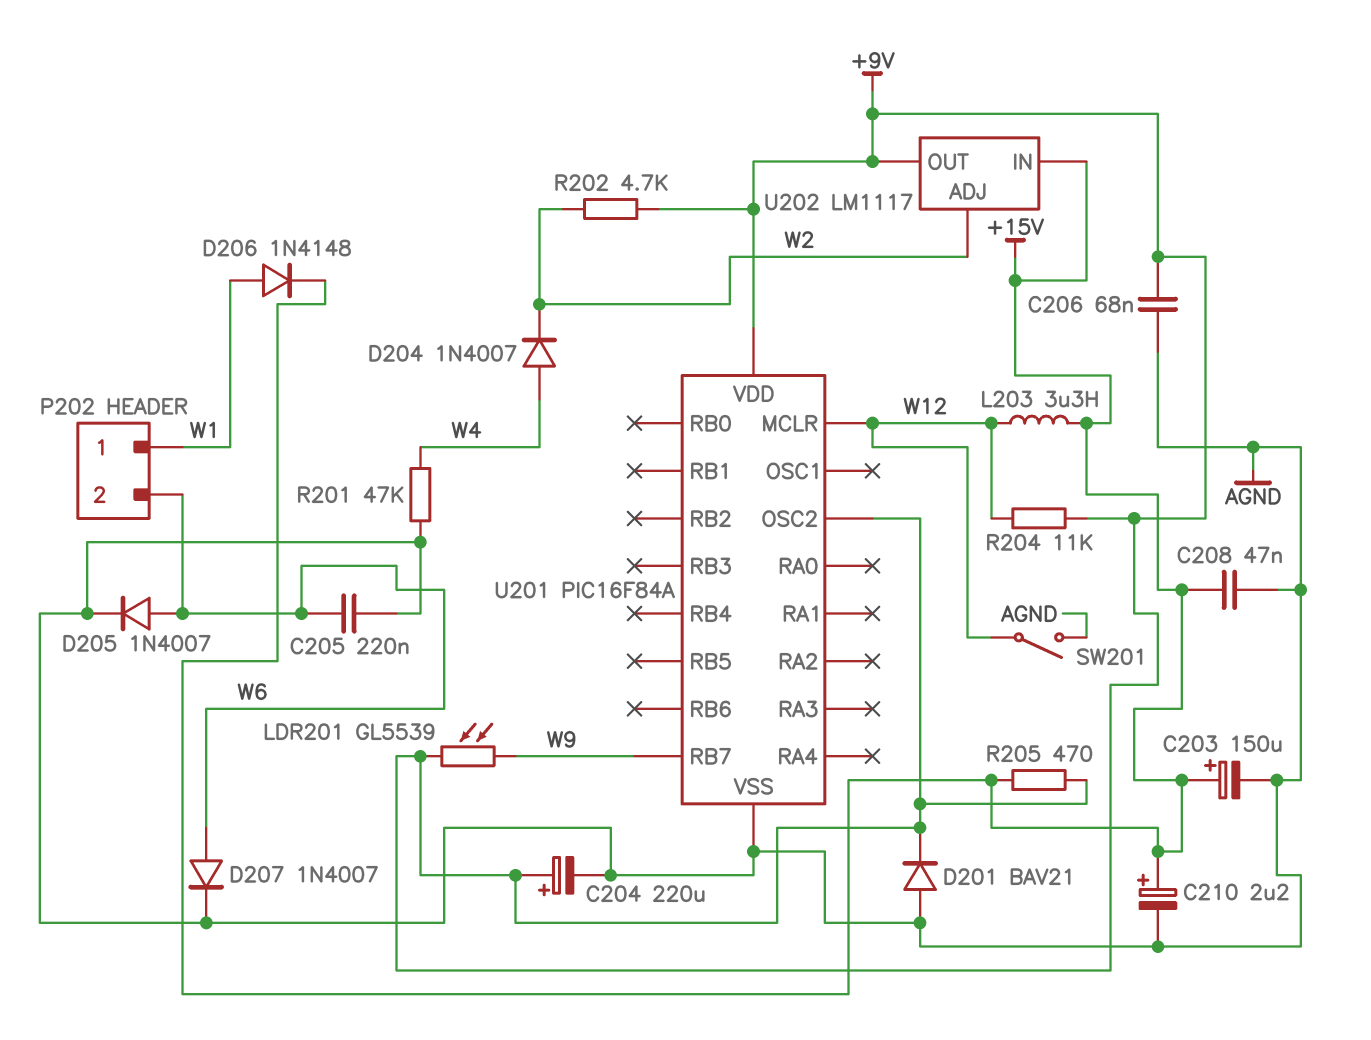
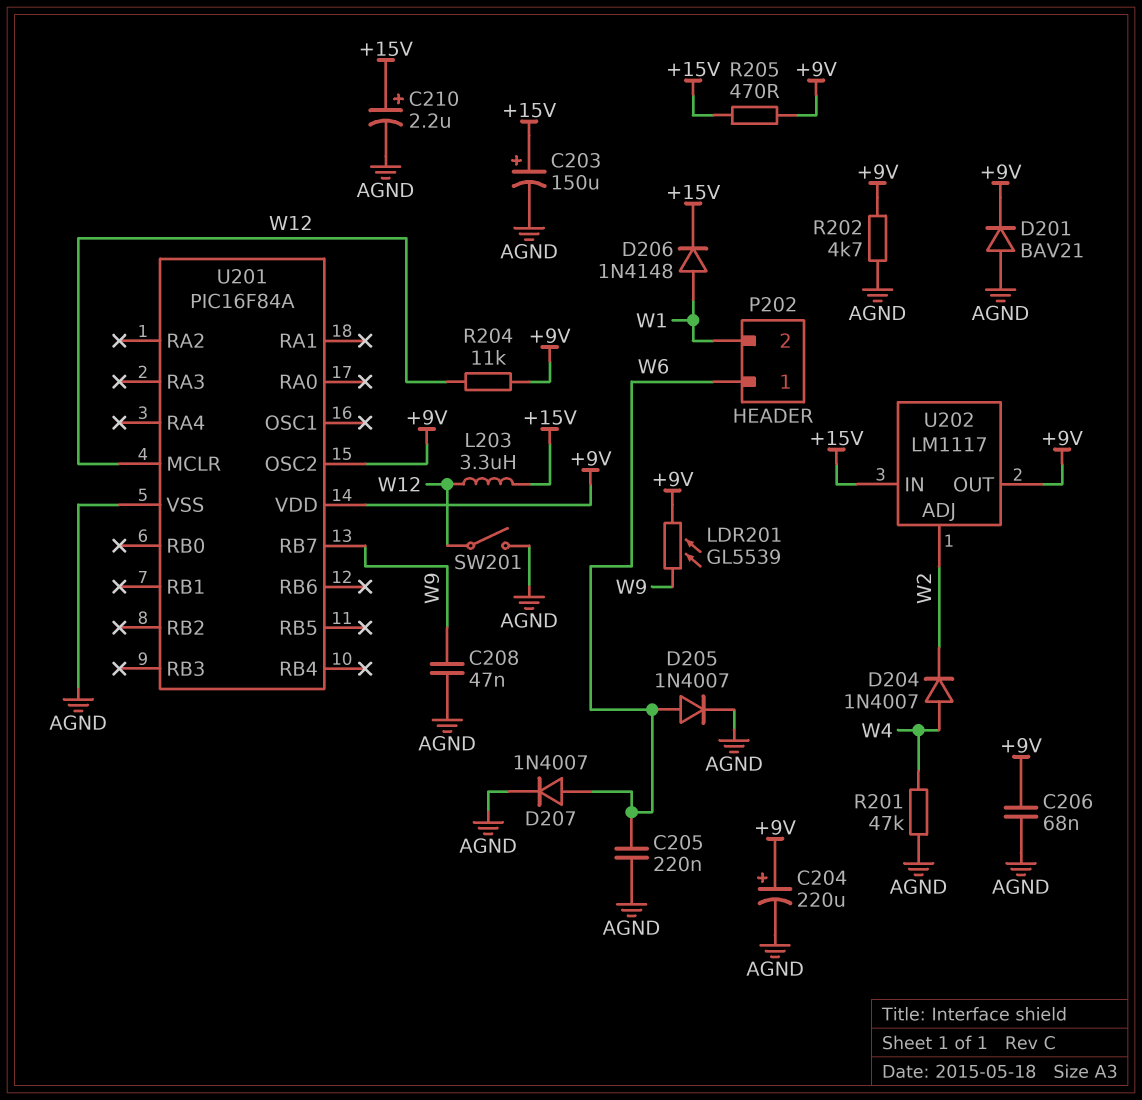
C208: 47nF (+15V, AGND) -> 47nF (AGND, W9)
P202 pin 1: W1 -> W6
P202 pin 2: W6 -> W1
R202: 4.7k (+9V, W2) -> 4.7k (+9V, AGND)

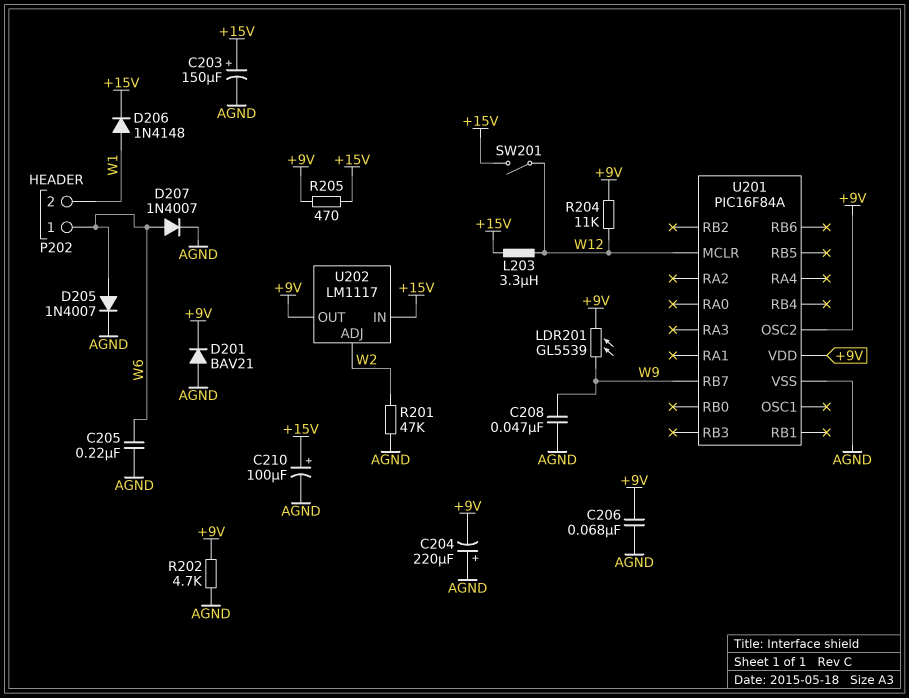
C204: 220uF (plus +9V, minus AGND) -> 220uF (plus AGND, minus +9V)
C210: 2.2uF (plus +15V, minus AGND) -> 100uF (plus +15V, minus AGND)
D204: diode 1N4007 (A W4, K W2) -> none
R201: 47k (AGND, W4) -> 47k (AGND, W2)
SW201: switch (AGND, W12) -> switch (+15V, W12)

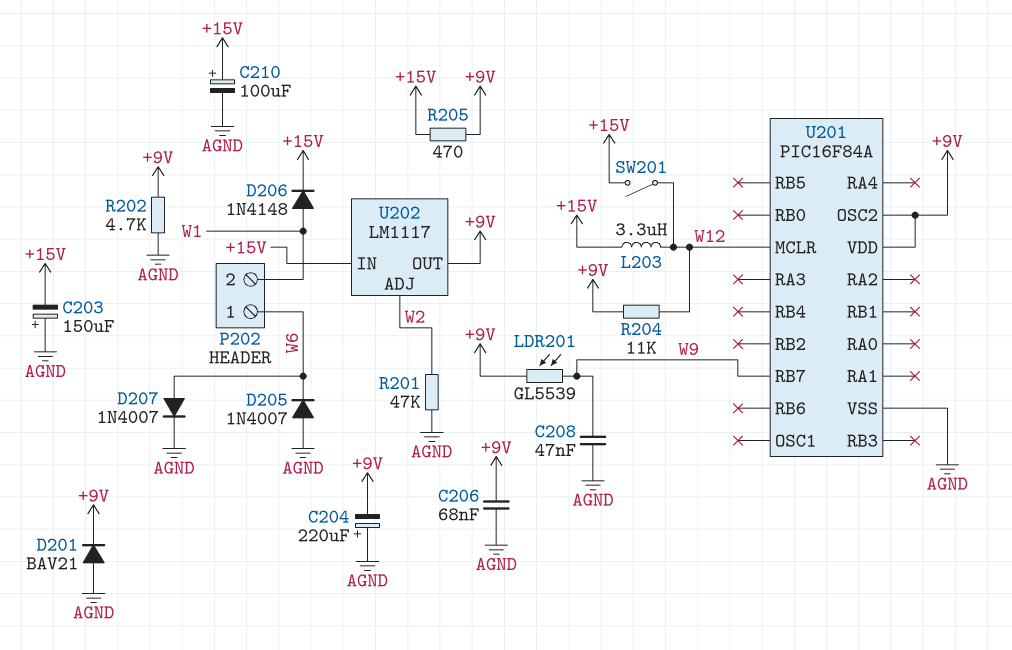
C203: 150uF (plus +15V, minus AGND) -> 150uF (plus AGND, minus +15V)
C205: 220nF (AGND, W6) -> none
D205: diode 1N4007 (A W6, K AGND) -> diode 1N4007 (A AGND, K W6)

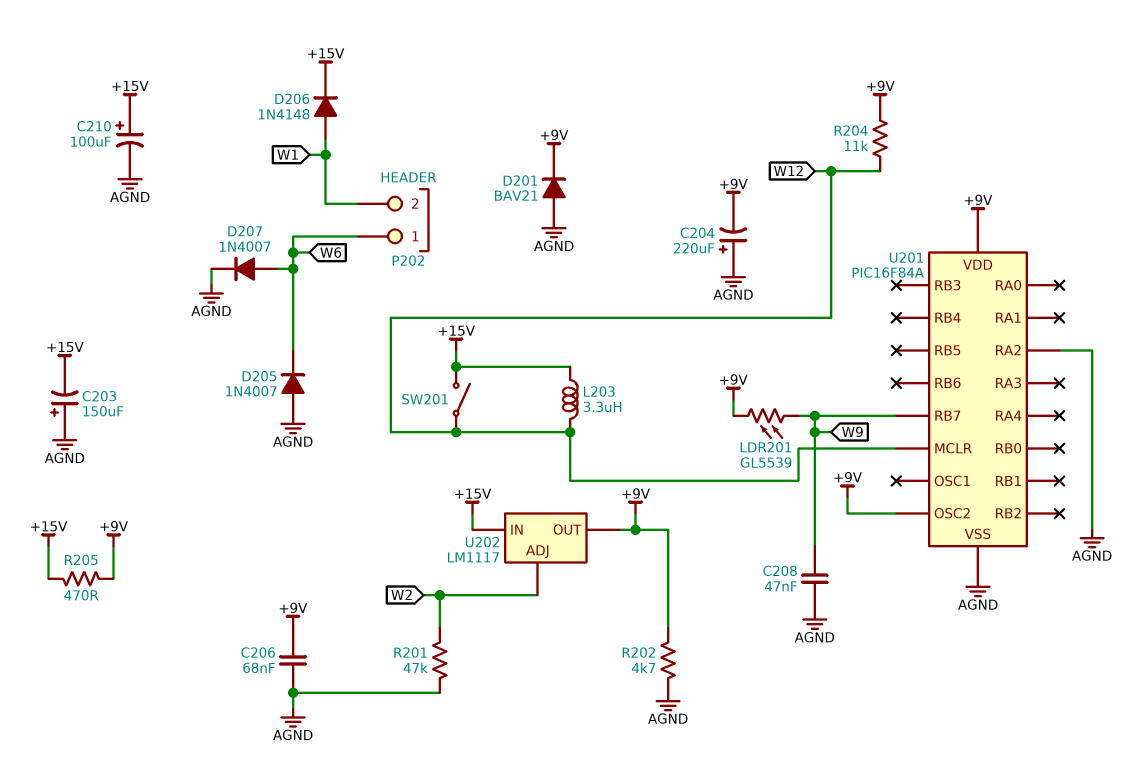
U201 pin RA2: none -> AGND

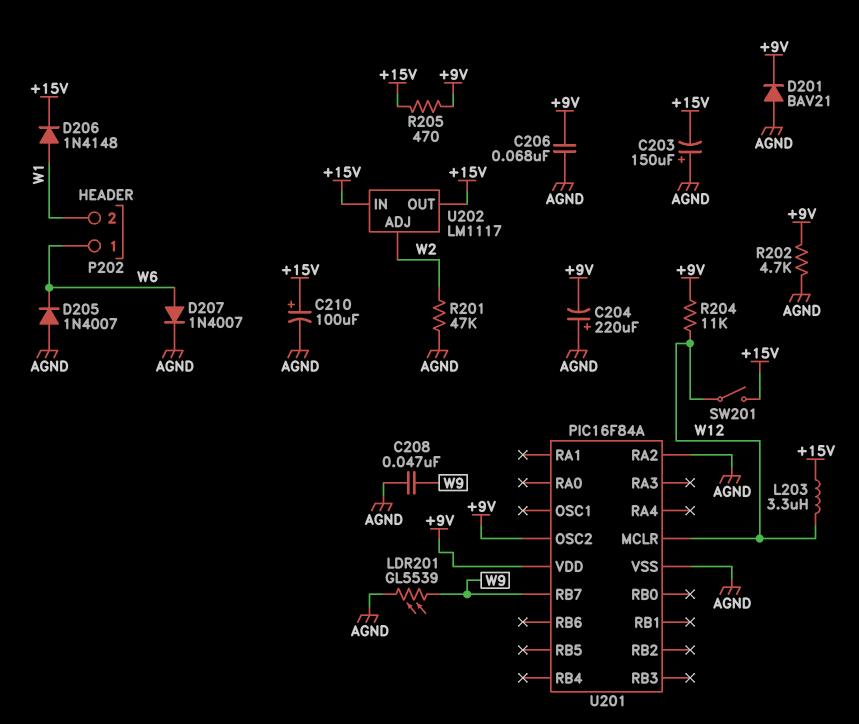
LDR201: GL5539 (+9V, W9) -> GL5539 (AGND, W9)
U202 pin OUT: +9V -> +15V

